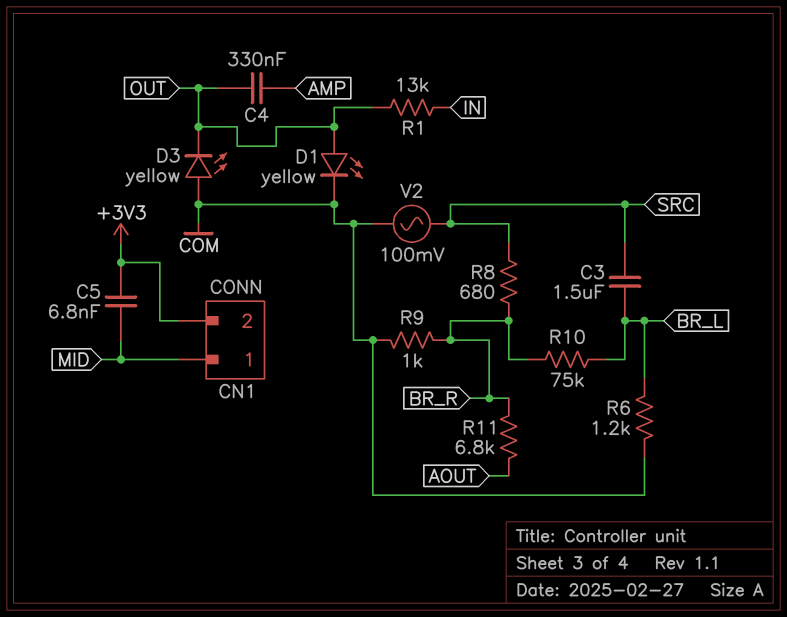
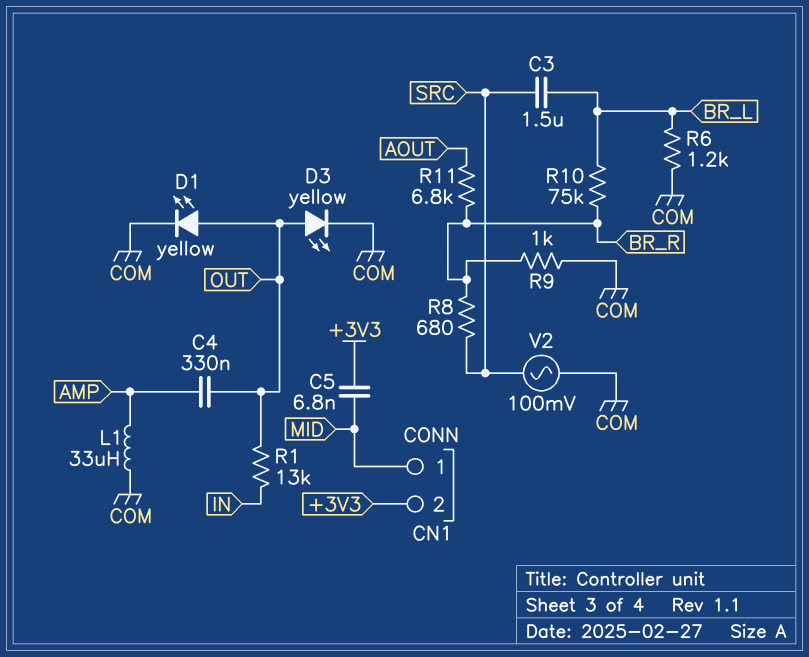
D3: LED yellow (A COM, K OUT) -> LED yellow (A OUT, K COM)
L1: none -> 33uH (AMP, COM)

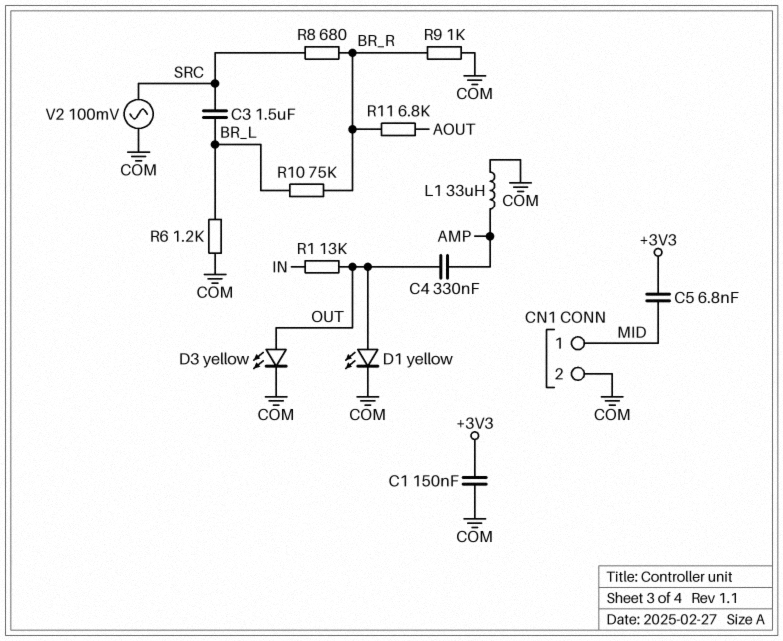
C1: none -> 150nF (+3V3, COM)
CN1 pin 2: +3V3 -> COM

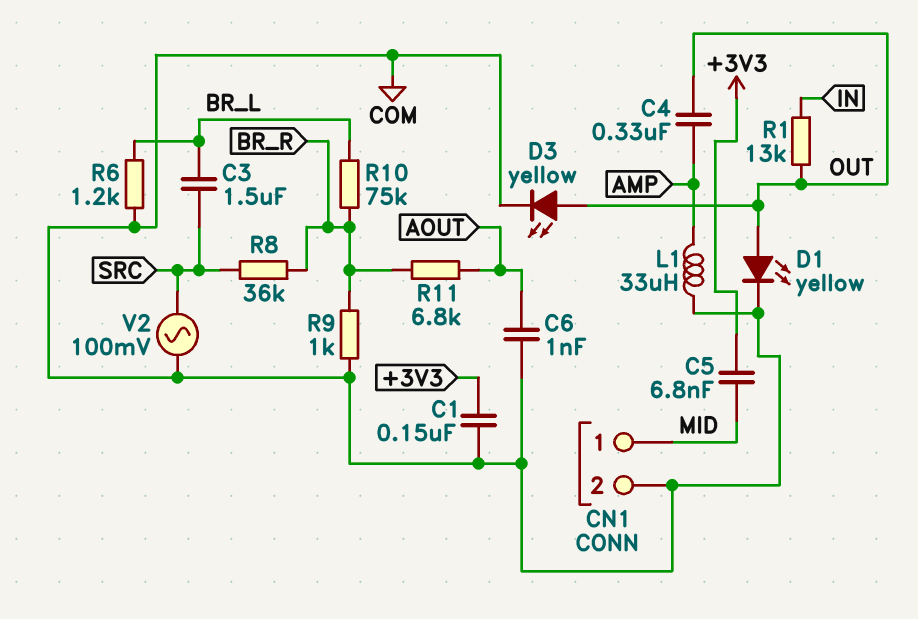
C6: none -> 1nF (AOUT, COM)
R8: 680 (BR_R, SRC) -> 36k (BR_R, SRC)

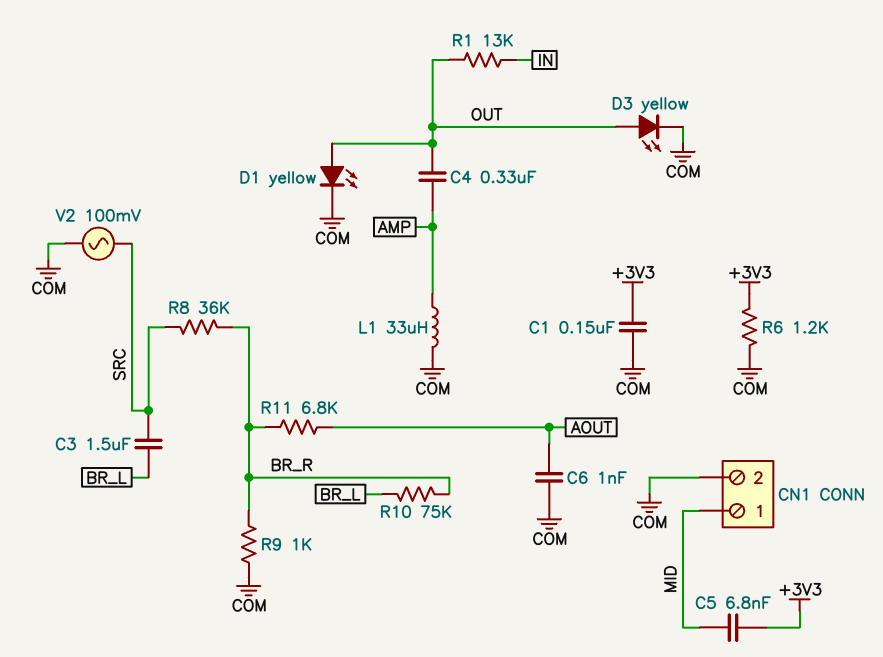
R6: 1.2k (BR_L, COM) -> 1.2k (+3V3, COM)

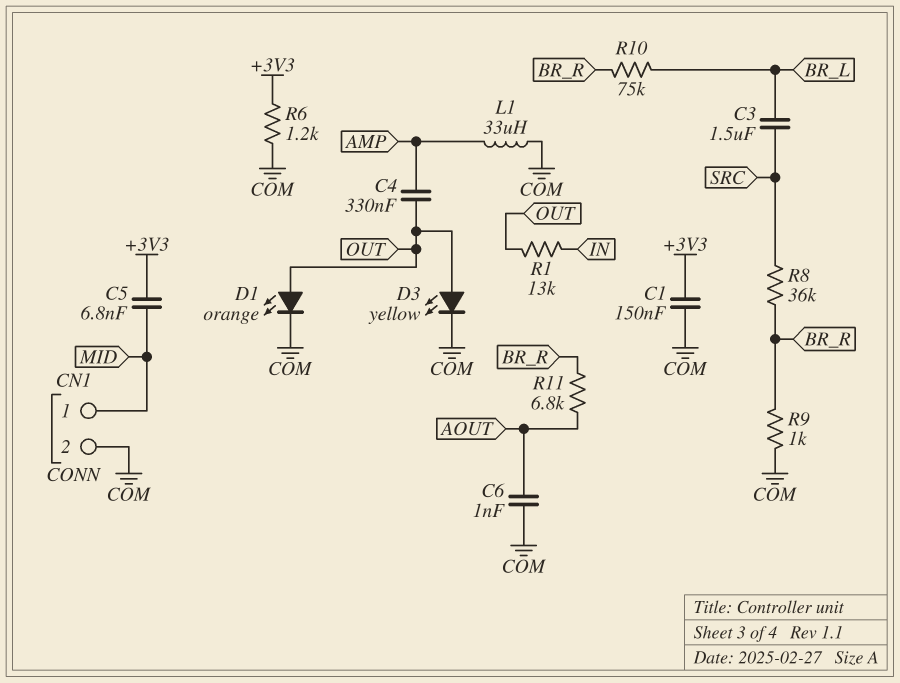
D1: LED yellow (A OUT, K COM) -> LED orange (A OUT, K COM)
V2: AC 100mV (COM, SRC) -> none

